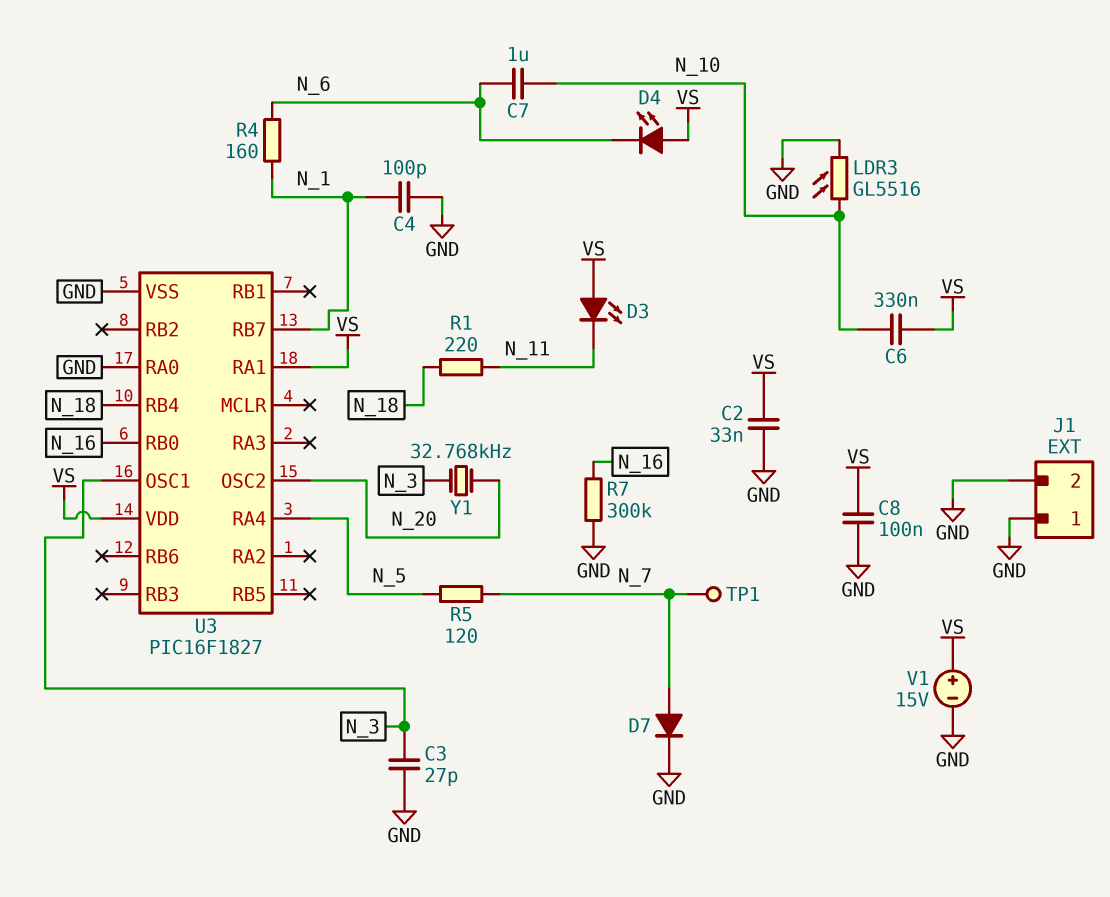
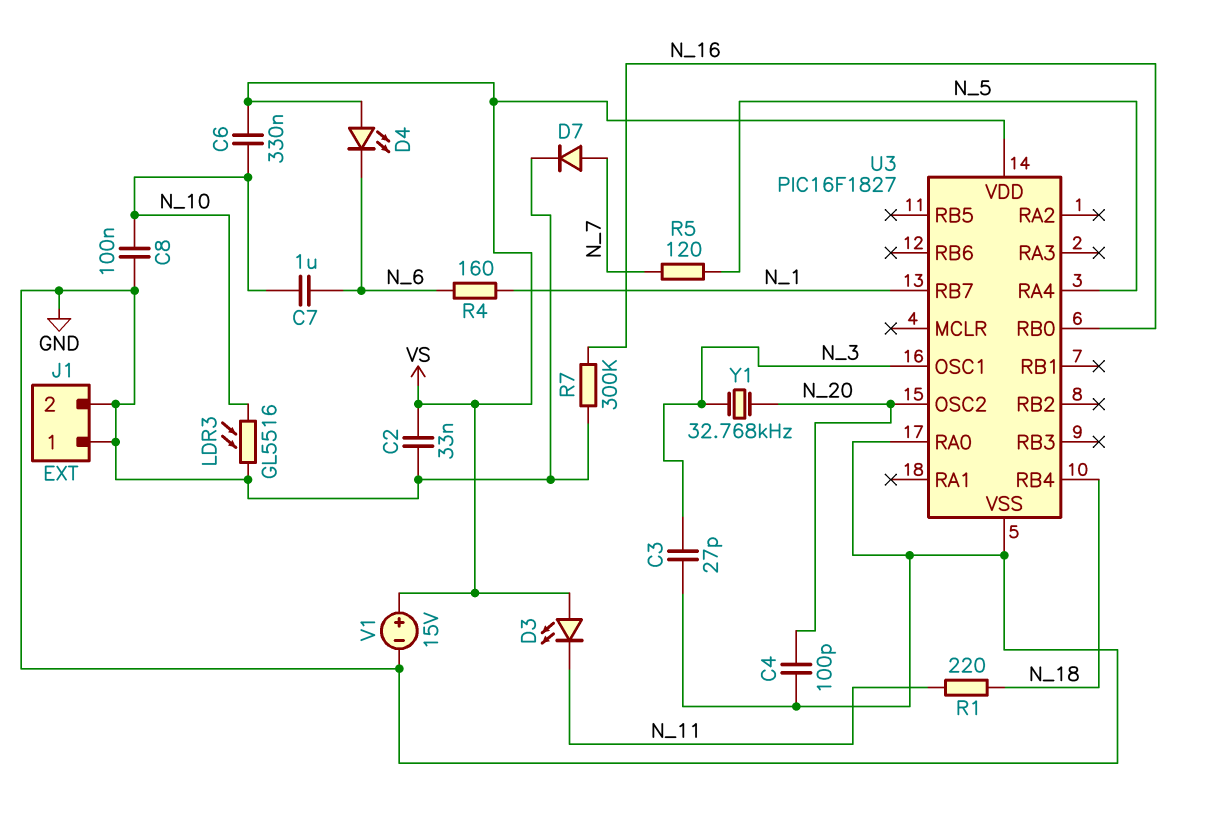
C4: 100pF (GND, N_1) -> 100pF (GND, N_20)
C8: 100nF (GND, VS) -> 100nF (GND, N_10)
TP1: test point (N_7) -> none
U3 pin RA1: VS -> none

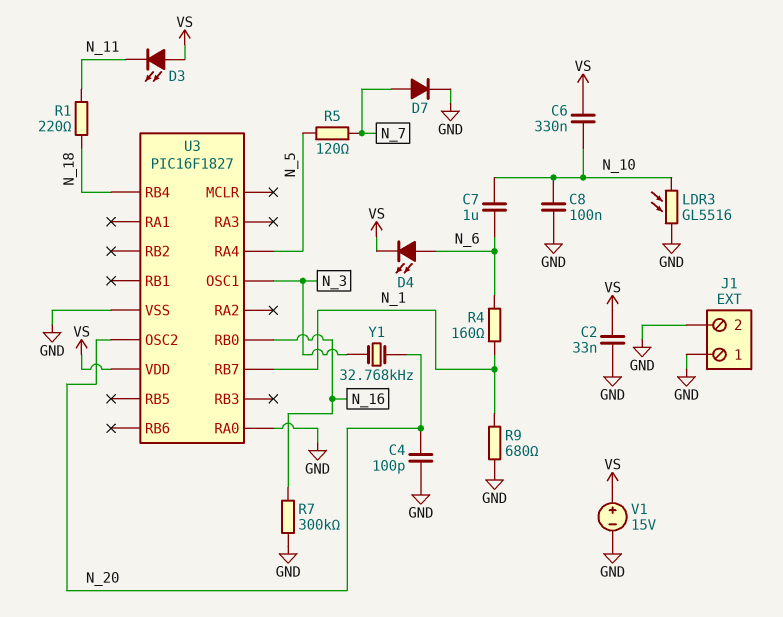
C3: 27pF (GND, N_3) -> none
D4: LED (A VS, K N_6) -> LED (A N_6, K VS)
R9: none -> 680 (GND, N_1)

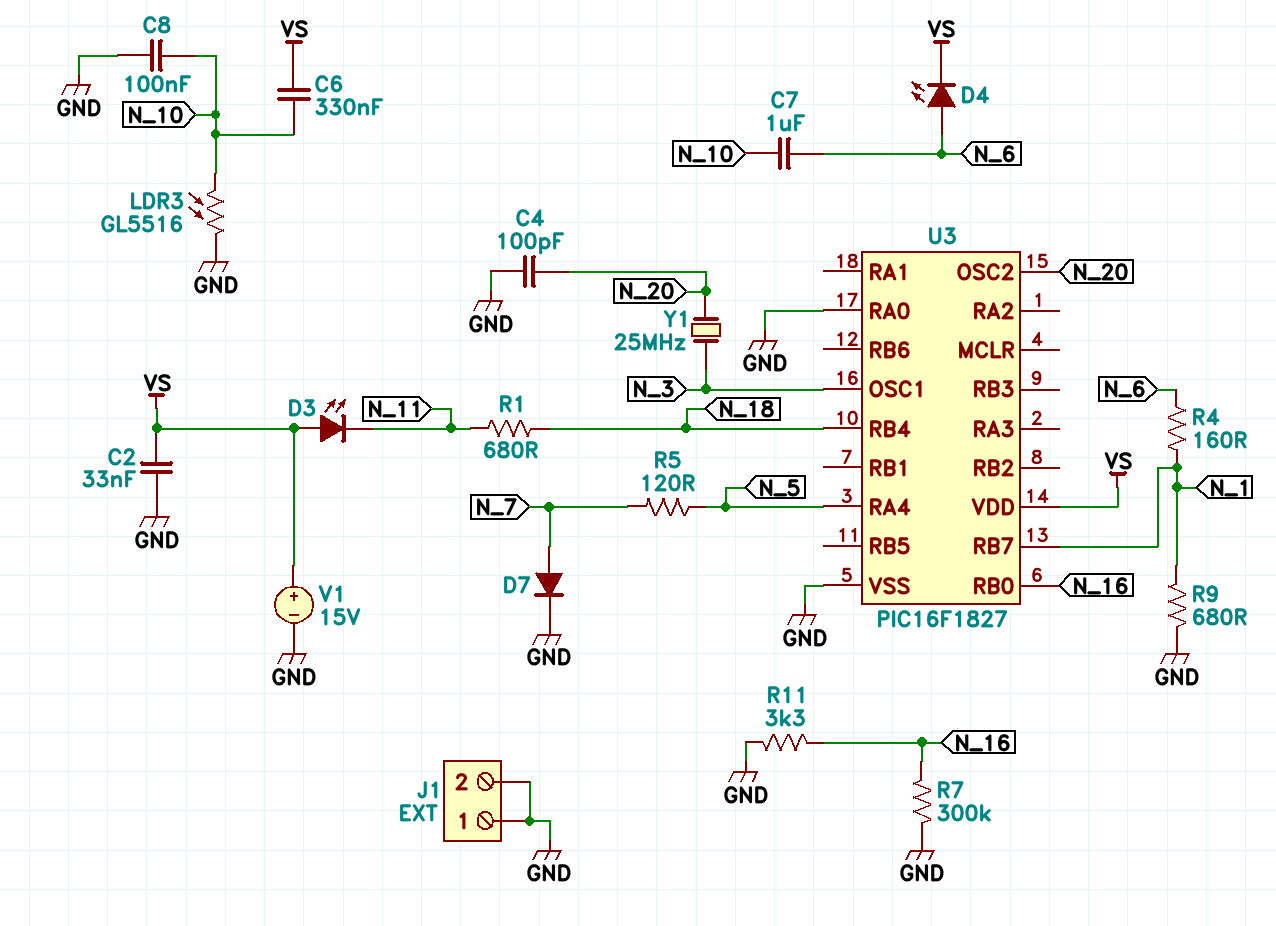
R1: 220 (N_11, N_18) -> 680 (N_11, N_18)
R11: none -> 3.3k (GND, N_16)
Y1: 32.768kHz (N_3, N_20) -> 25MHz (N_3, N_20)

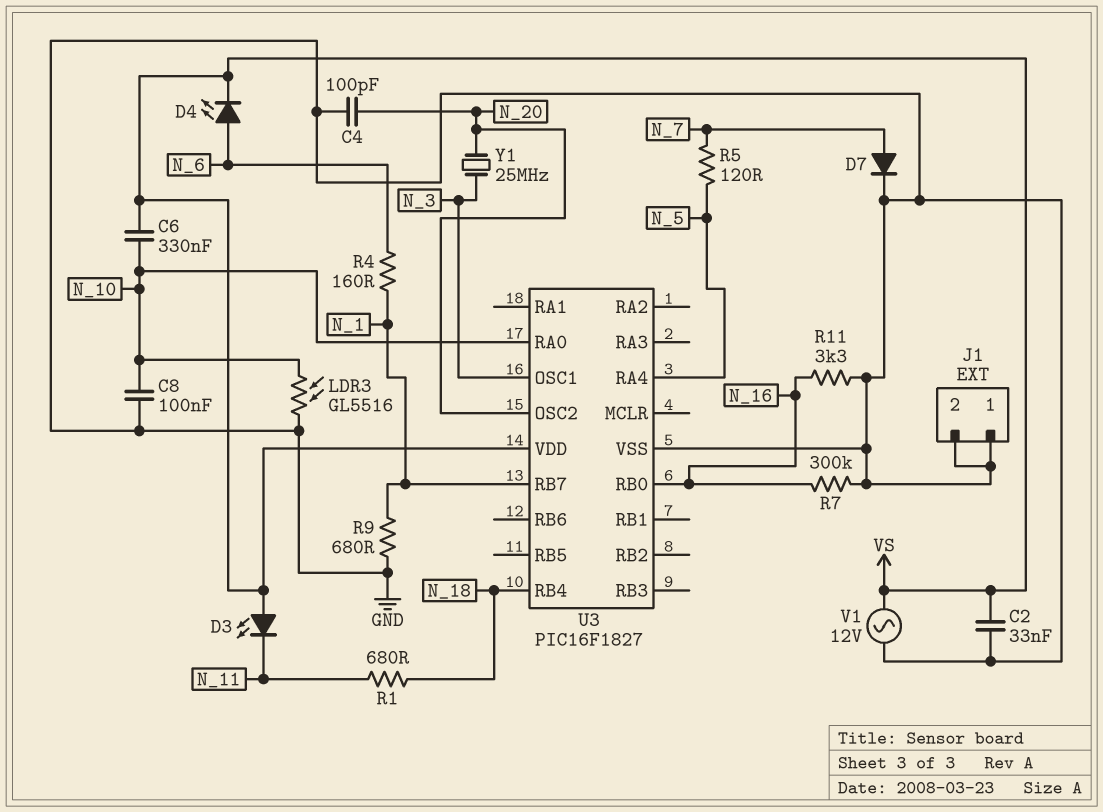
C7: 1uF (N_6, N_10) -> none
U3 pin RA0: GND -> N_10
V1: 15V (plus VS, minus GND) -> AC 12V (GND, VS)

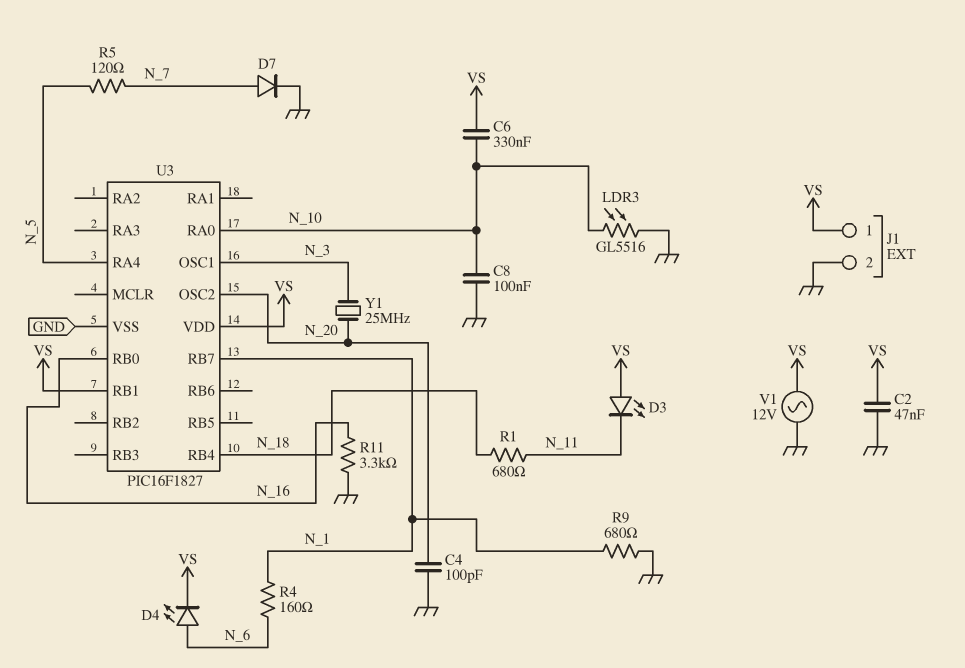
C2: 33nF (GND, VS) -> 47nF (GND, VS)
J1 pin 1: GND -> VS
R7: 300k (GND, N_16) -> none
U3 pin RB1: none -> VS

